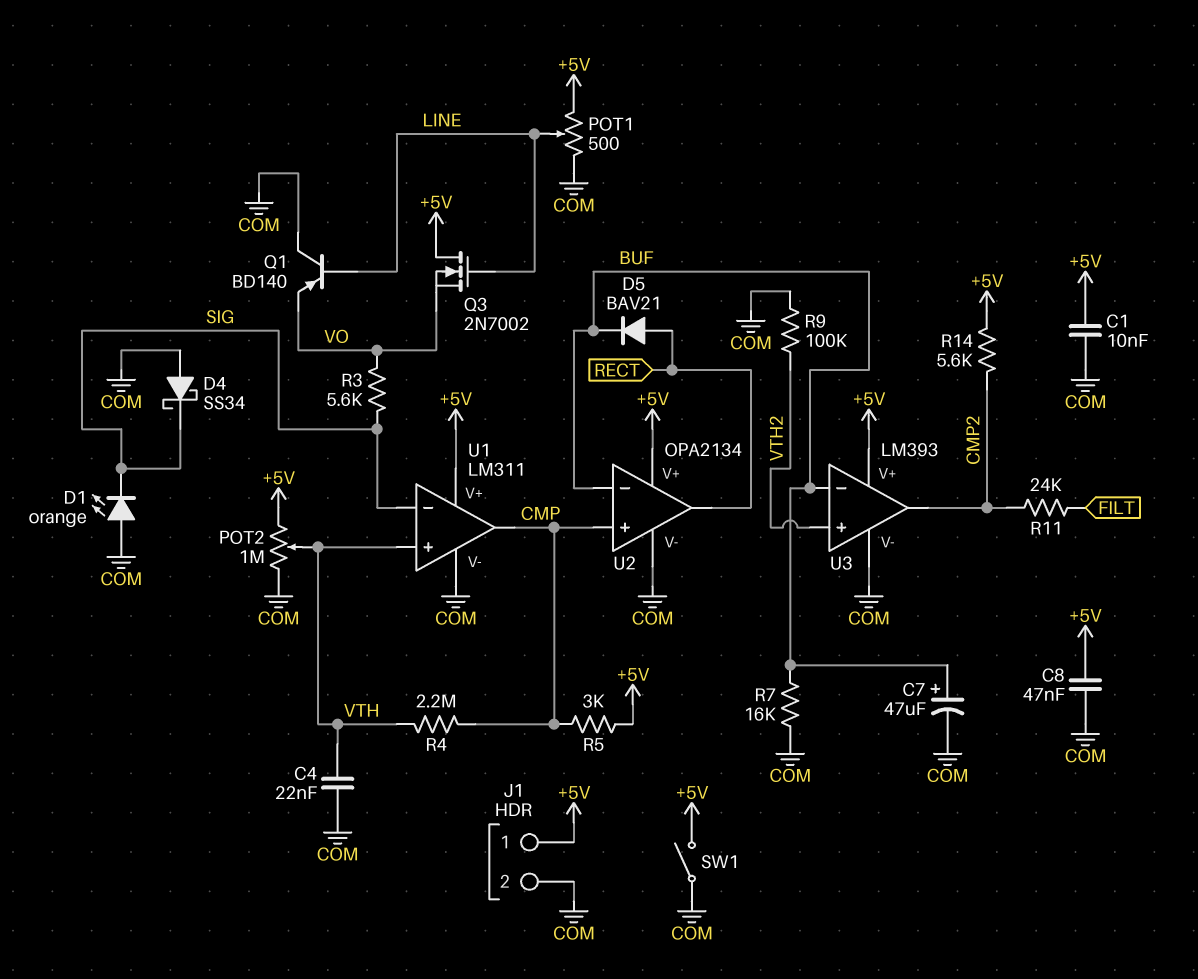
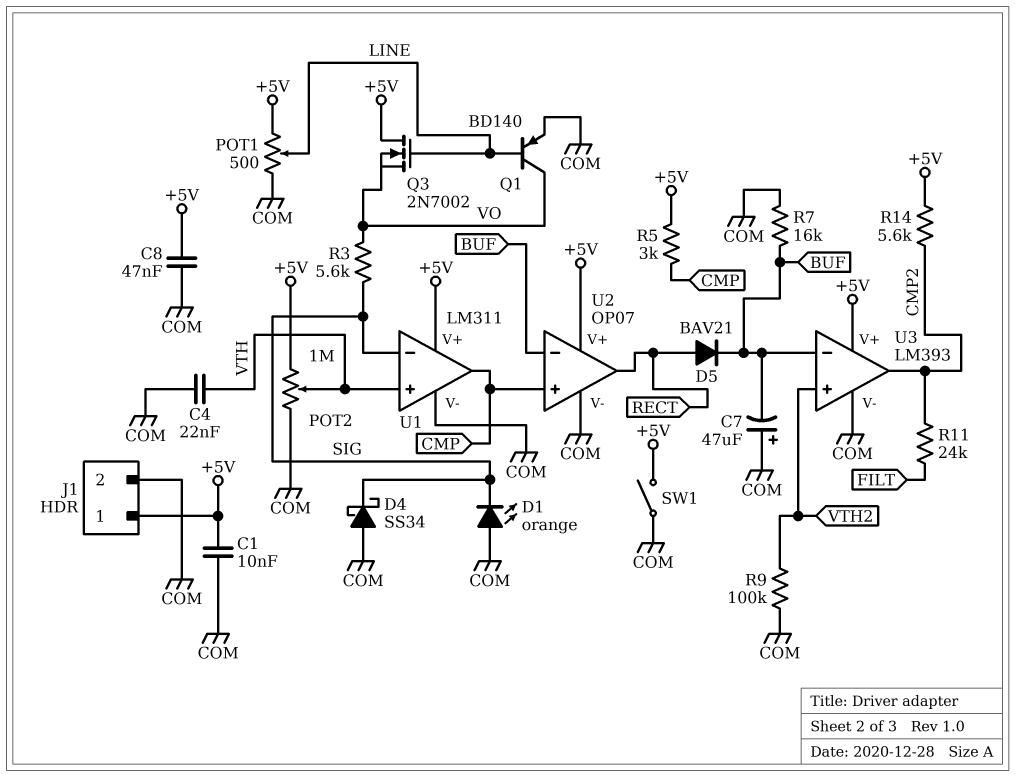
C7: 47uF (plus BUF, minus COM) -> 47uF (plus COM, minus BUF)
Q1: PNP BD140 (B LINE, C COM, E VO) -> PNP BD140 (B LINE, C VO, E COM)
R4: 2.2M (CMP, VTH) -> none
U2: OPA2134 -> OP07

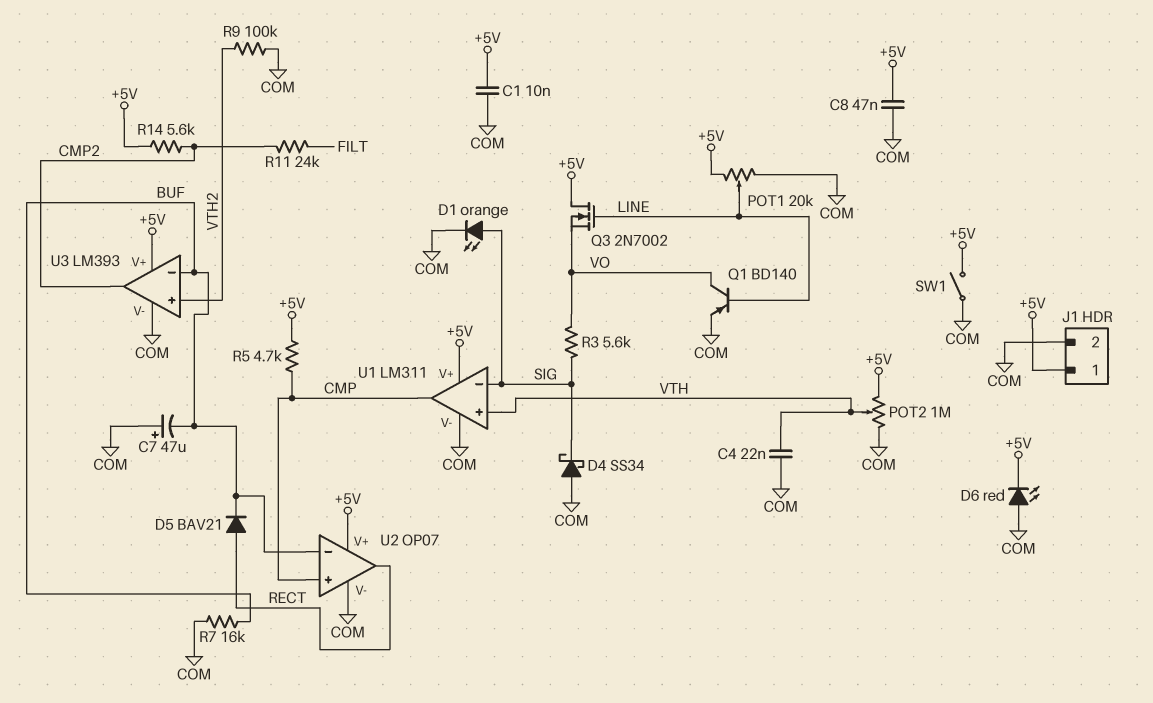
D1: LED orange (A COM, K SIG) -> LED orange (A SIG, K COM)
D6: none -> LED red (A COM, K +5V)
POT1: 500 (+5V, COM, wiper LINE) -> 20k (+5V, COM, wiper LINE)
R5: 3k (+5V, CMP) -> 4.7k (+5V, CMP)

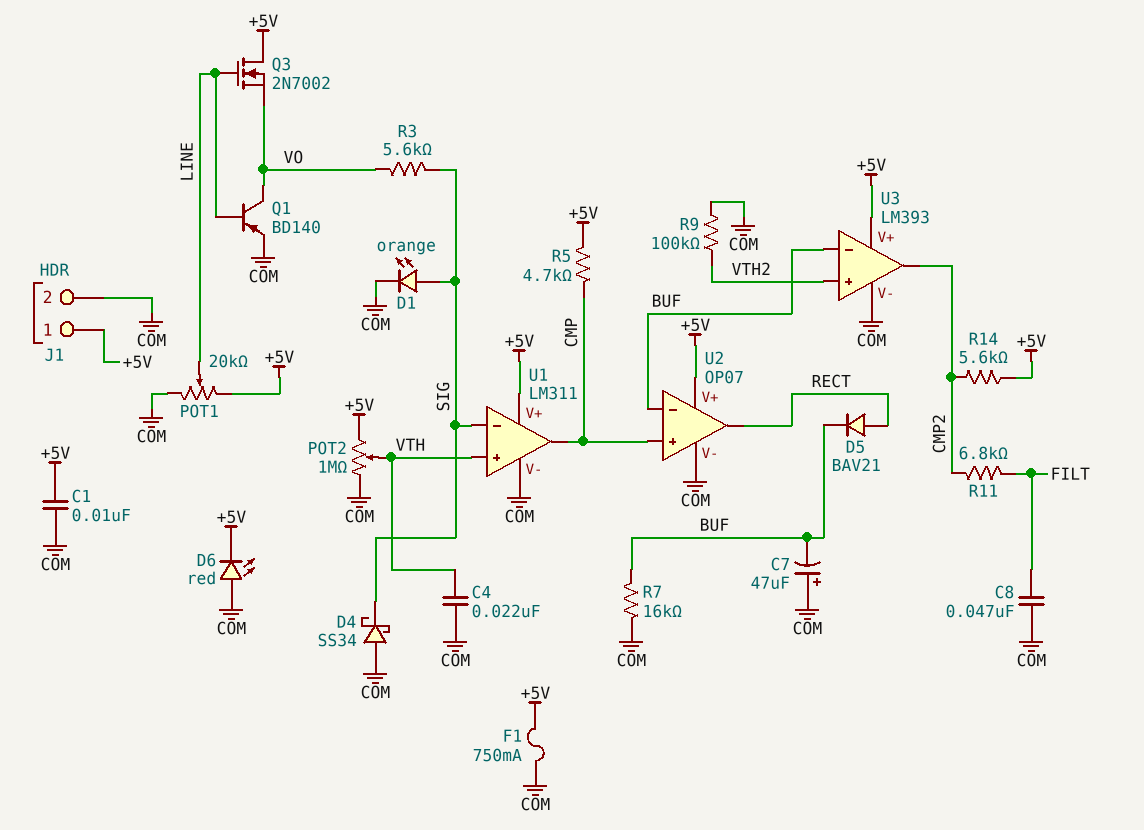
C8: 47nF (+5V, COM) -> 47nF (COM, FILT)
F1: none -> 750mA (+5V, COM)
R11: 24k (CMP2, FILT) -> 6.8k (CMP2, FILT)
SW1: switch (+5V, COM) -> none

